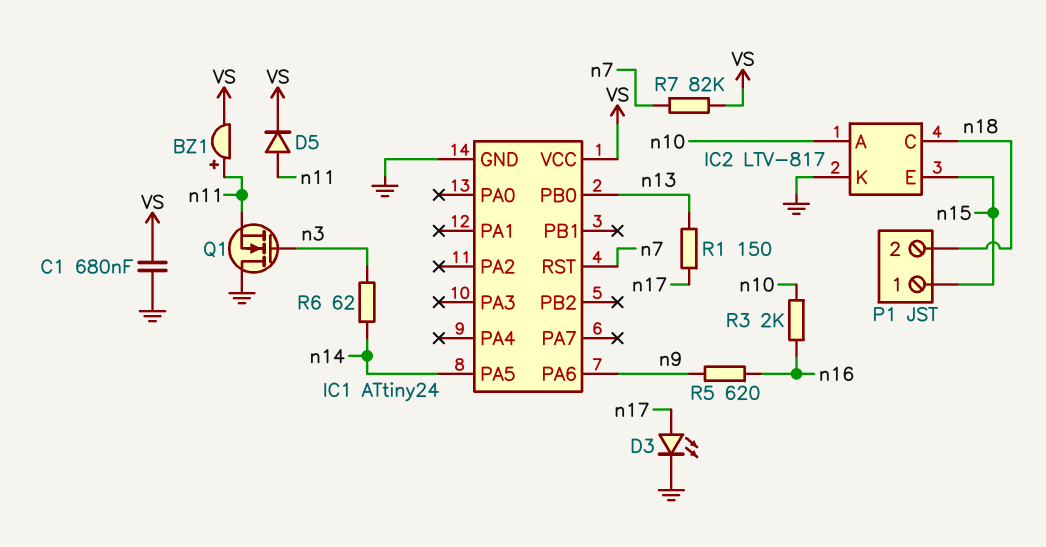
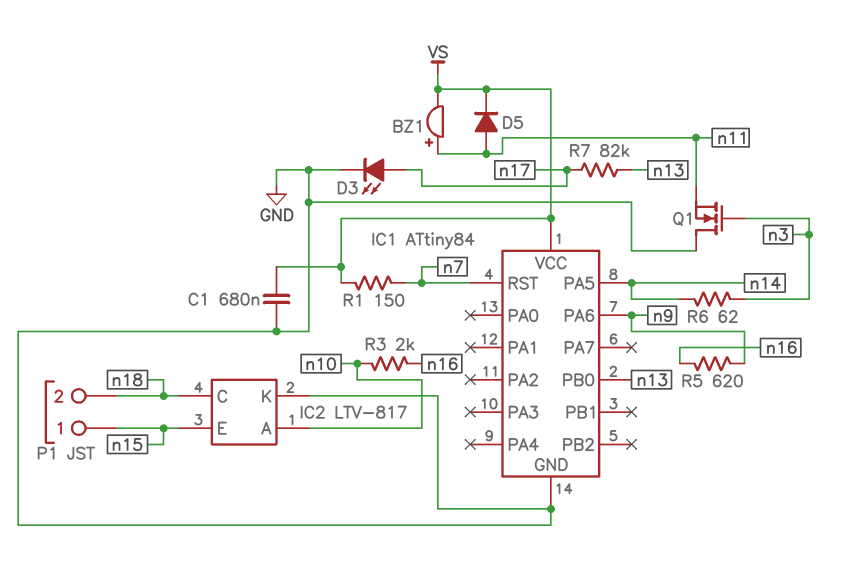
IC1: ATtiny24 -> ATtiny84
R1: 150 (n13, n17) -> 150 (VS, n7)
R7: 82k (VS, n7) -> 82k (n13, n17)

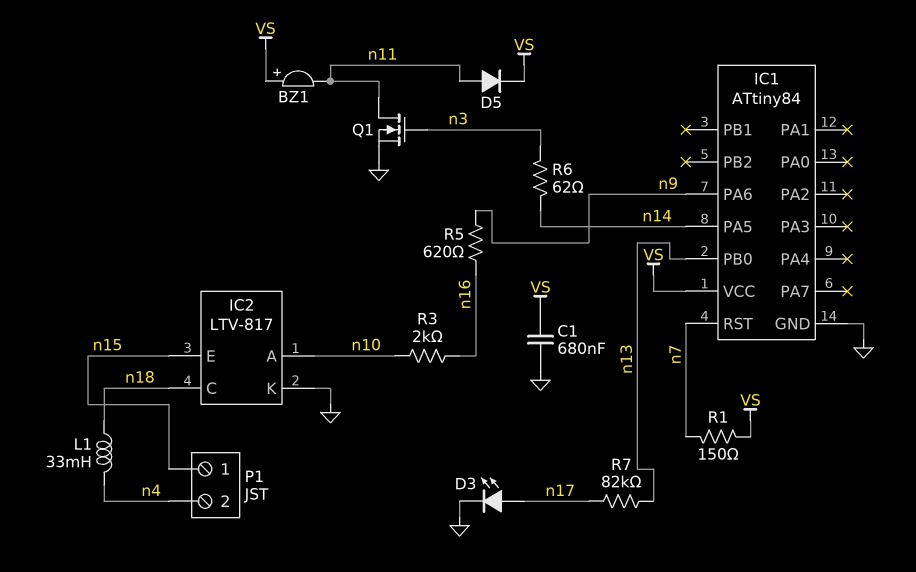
BZ1: buzzer (plus n11, minus VS) -> buzzer (plus VS, minus n11)
L1: none -> 33mH (n4, n18)
P1 pin 2: n18 -> n4
Q1: NMOS (G n3, D GND, S n11) -> NMOS (G n3, D n11, S GND)

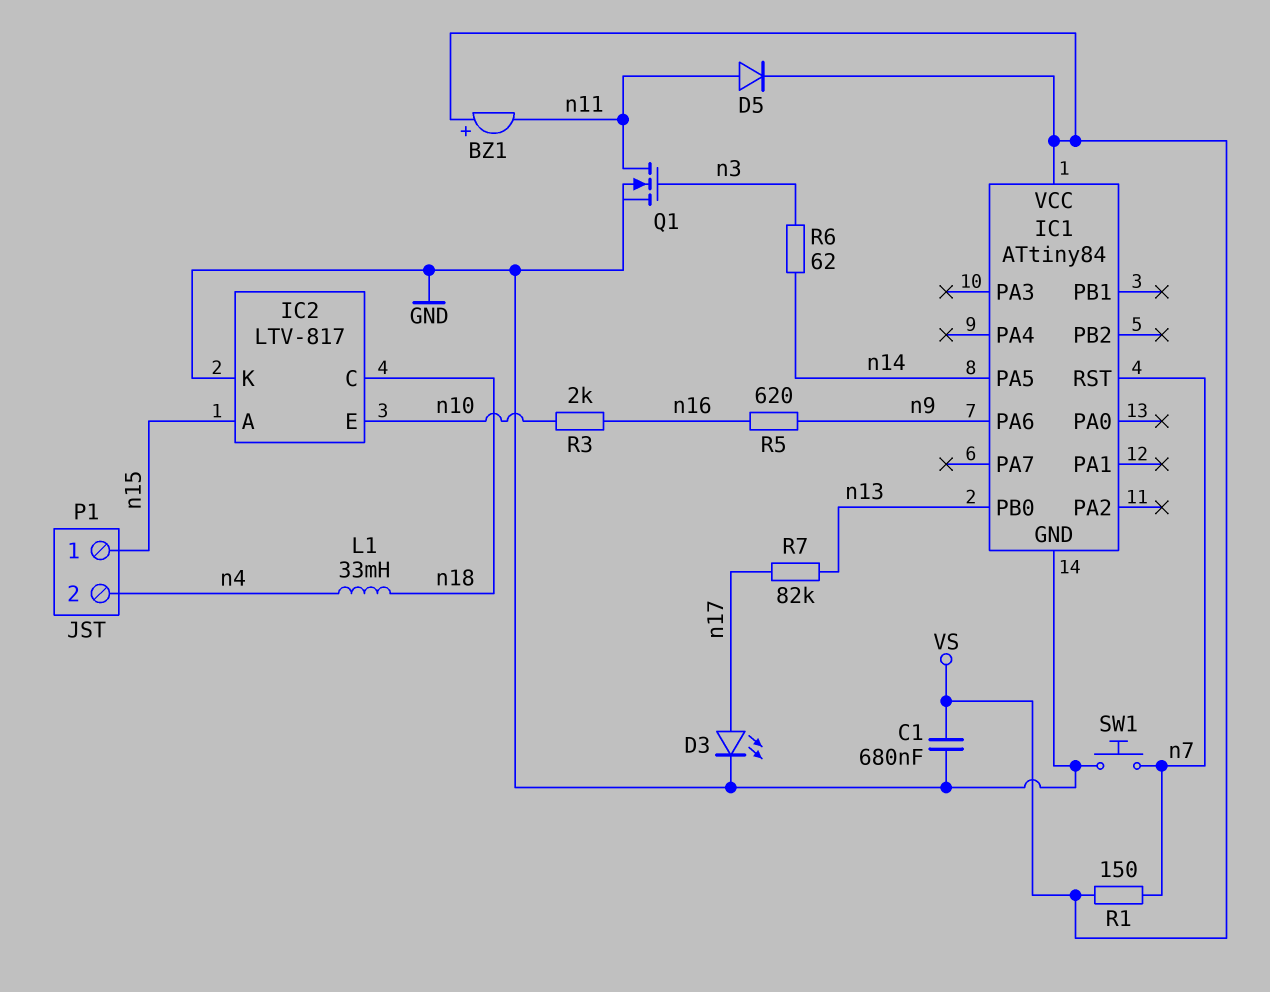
IC2 pin A: n10 -> n15
IC2 pin E: n15 -> n10
SW1: none -> button (GND, n7)

